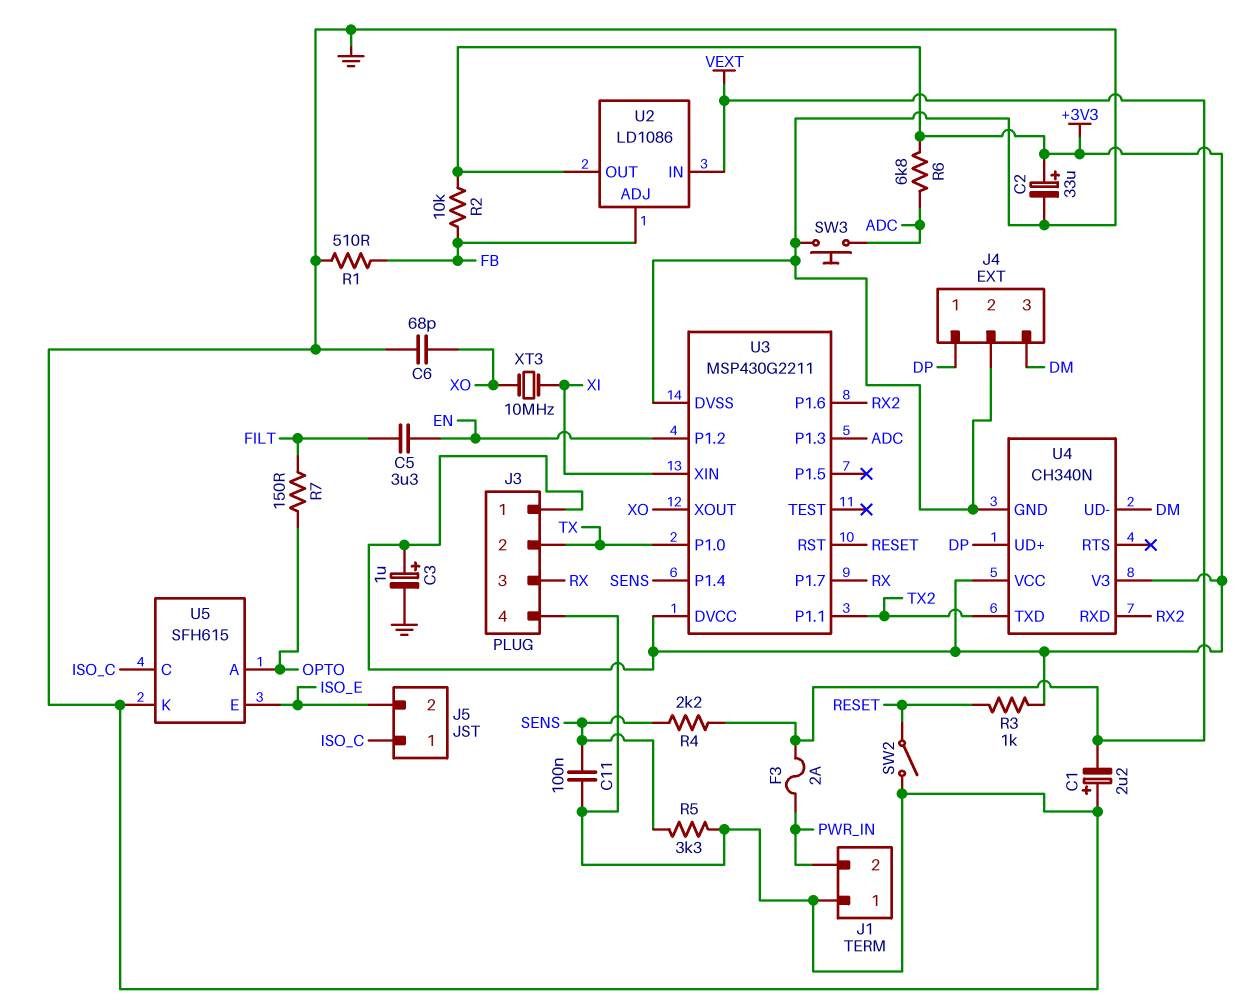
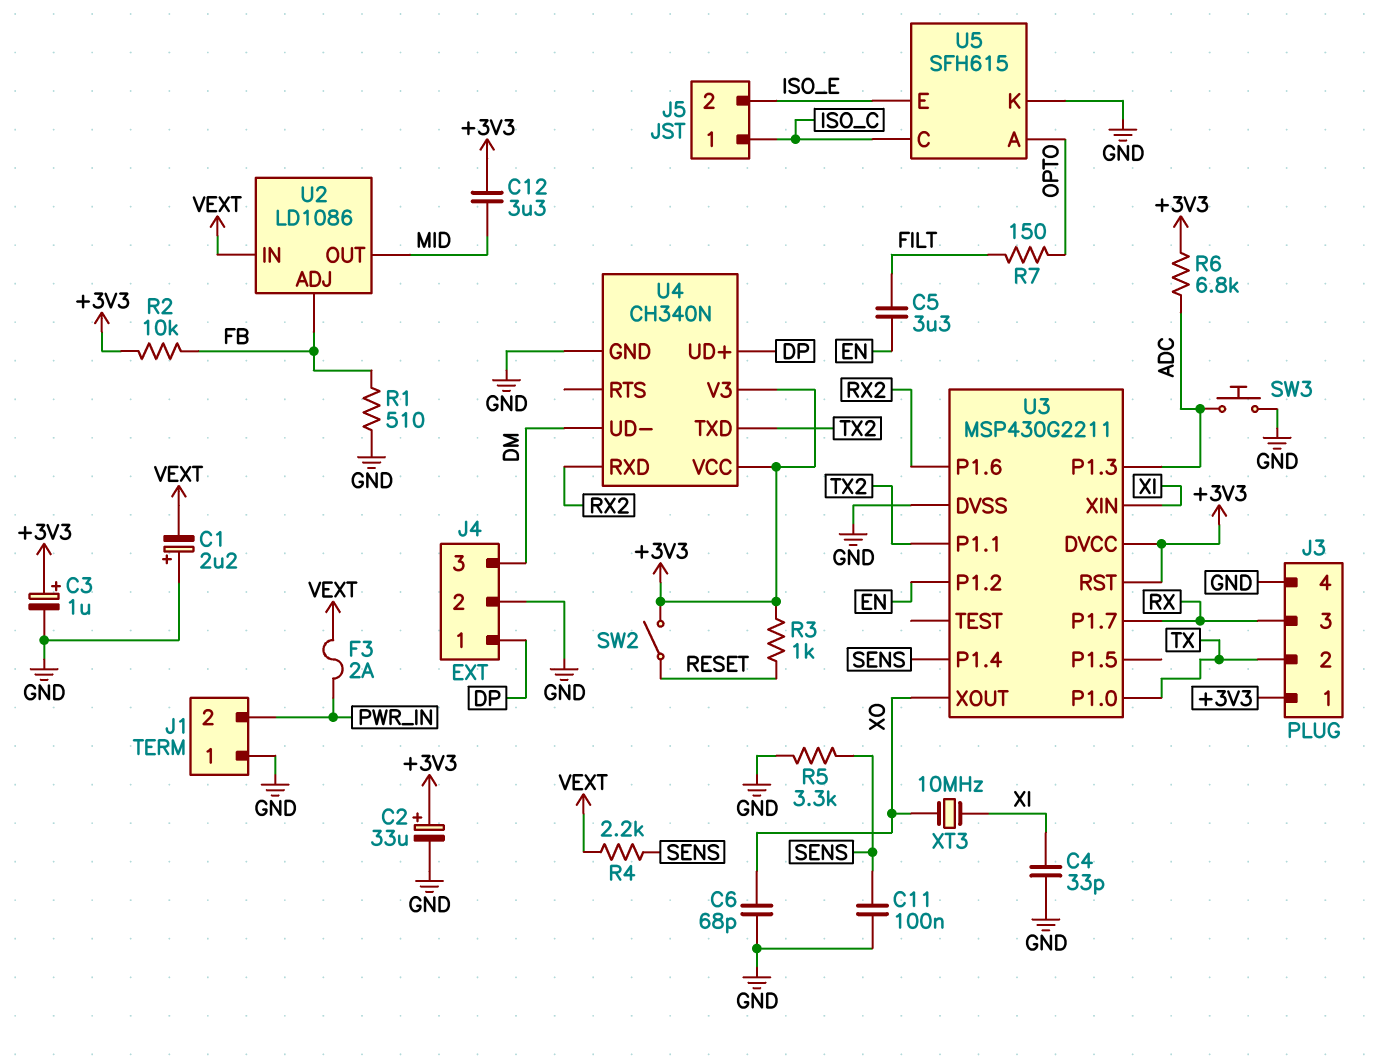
C4: none -> 33pF (GND, XI)
C12: none -> 3.3uF (+3V3, MID)
SW2: switch (GND, RESET) -> switch (+3V3, RESET)
U2 pin OUT: +3V3 -> MID
U3 pin RST: RESET -> +3V3

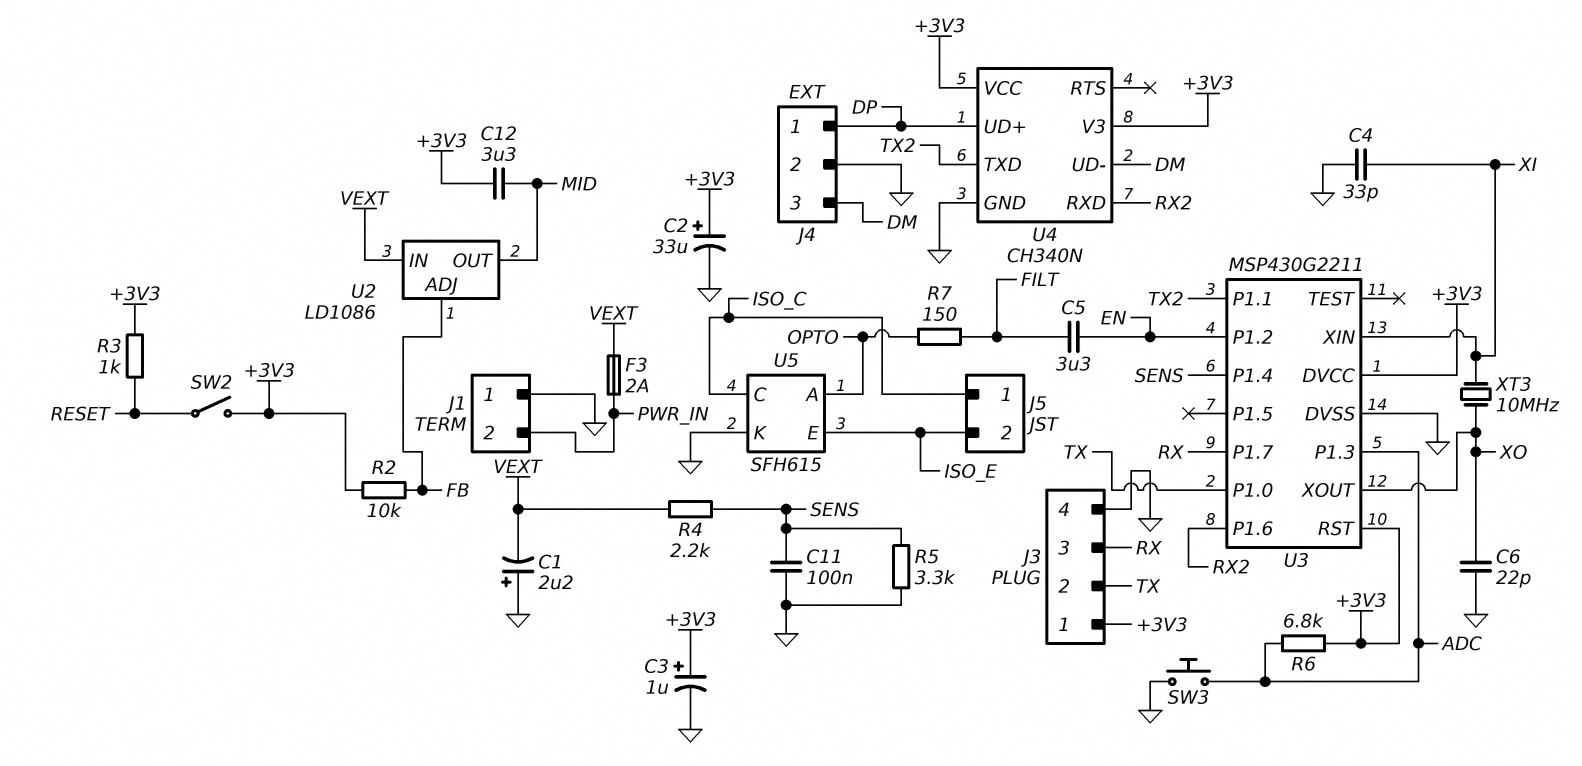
C6: 68pF (GND, XO) -> 22pF (GND, XO)
R1: 510 (FB, GND) -> none

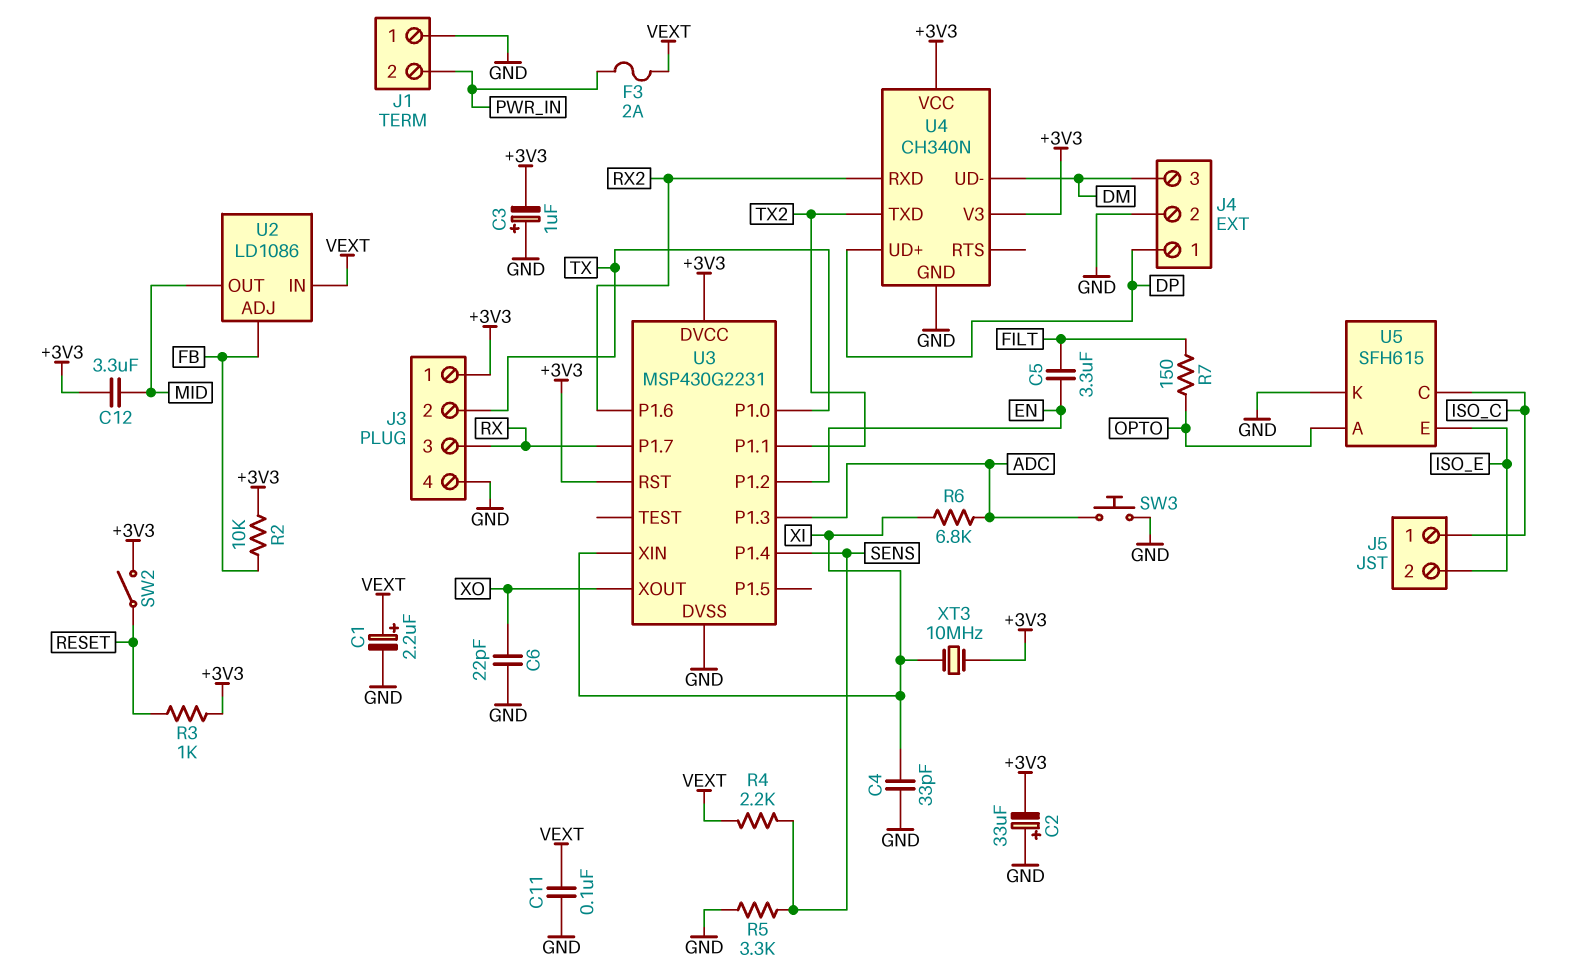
C1: 2.2uF (plus GND, minus VEXT) -> 2.2uF (plus VEXT, minus GND)
C2: 33uF (plus +3V3, minus GND) -> 33uF (plus GND, minus +3V3)
C3: 1uF (plus +3V3, minus GND) -> 1uF (plus GND, minus +3V3)
C11: 100nF (GND, SENS) -> 100nF (GND, VEXT)
R6: 6.8k (+3V3, ADC) -> 6.8k (ADC, XI)
U3: MSP430G2211 -> MSP430G2231
XT3: 10MHz (XI, XO) -> 10MHz (+3V3, XI)

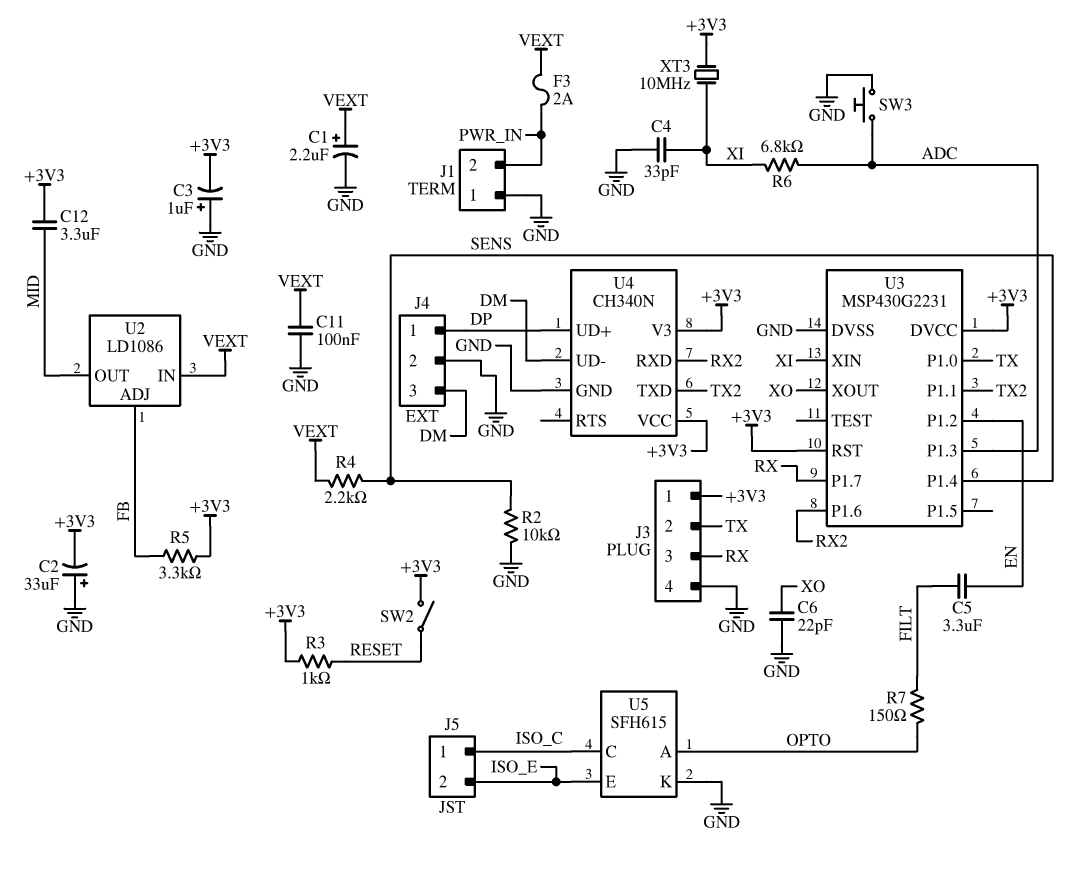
R2: 10k (+3V3, FB) -> 10k (GND, SENS)
R5: 3.3k (GND, SENS) -> 3.3k (+3V3, FB)

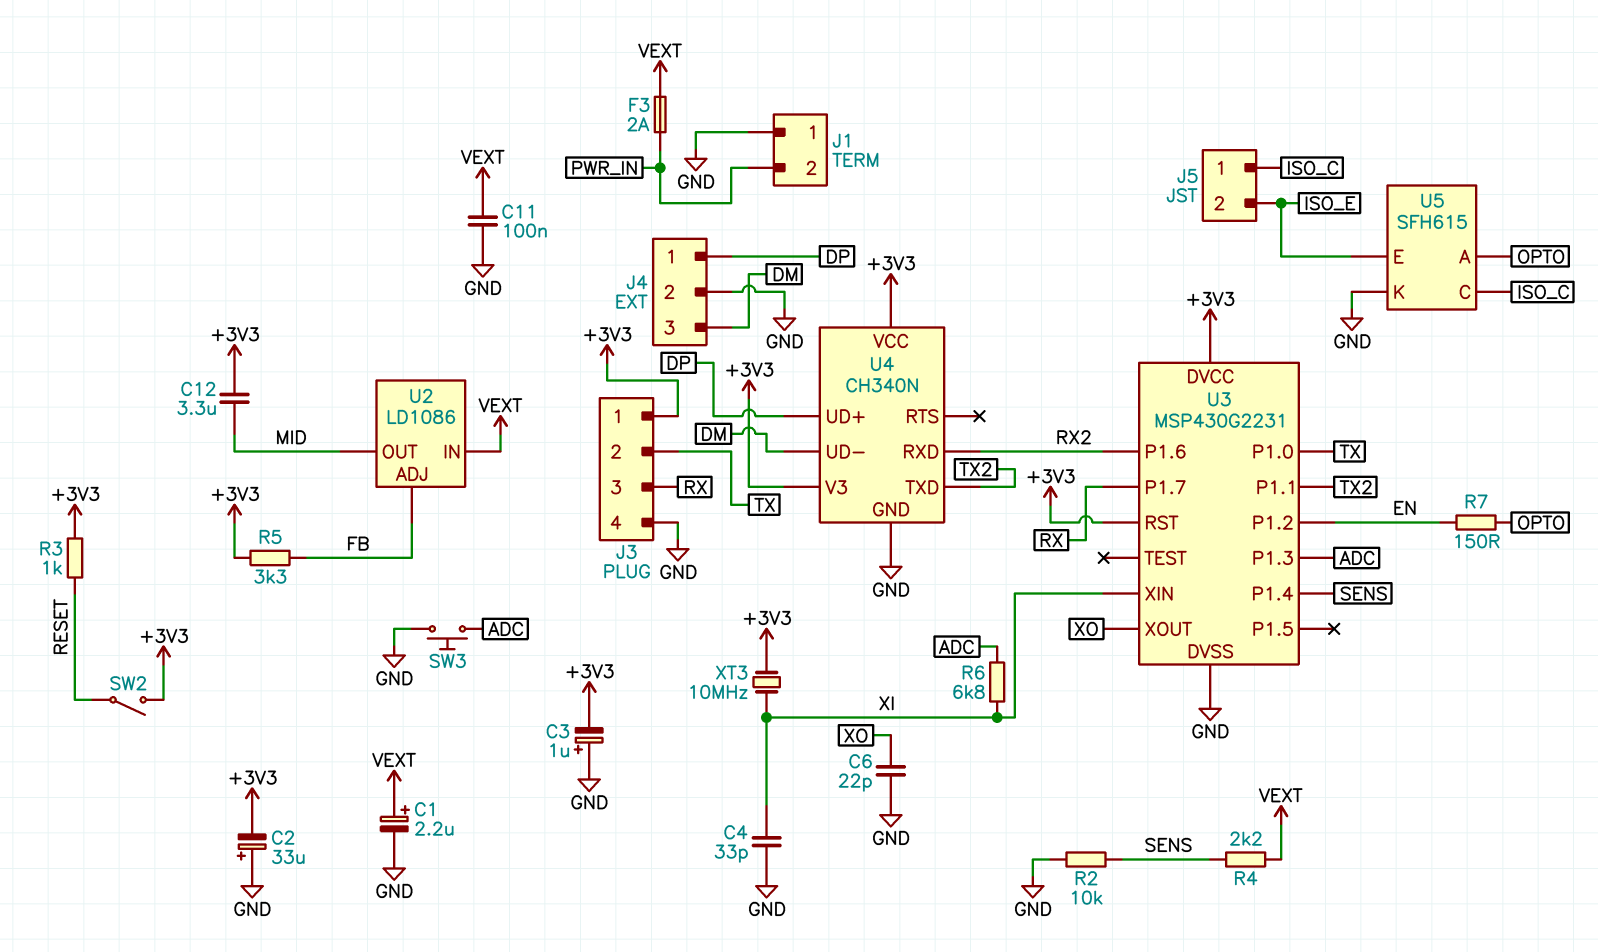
C5: 3.3uF (EN, FILT) -> none
R7: 150 (FILT, OPTO) -> 150 (EN, OPTO)

